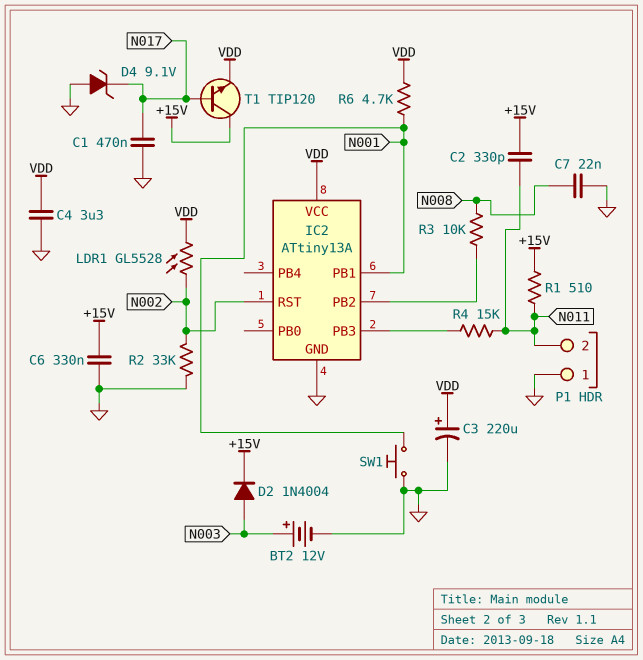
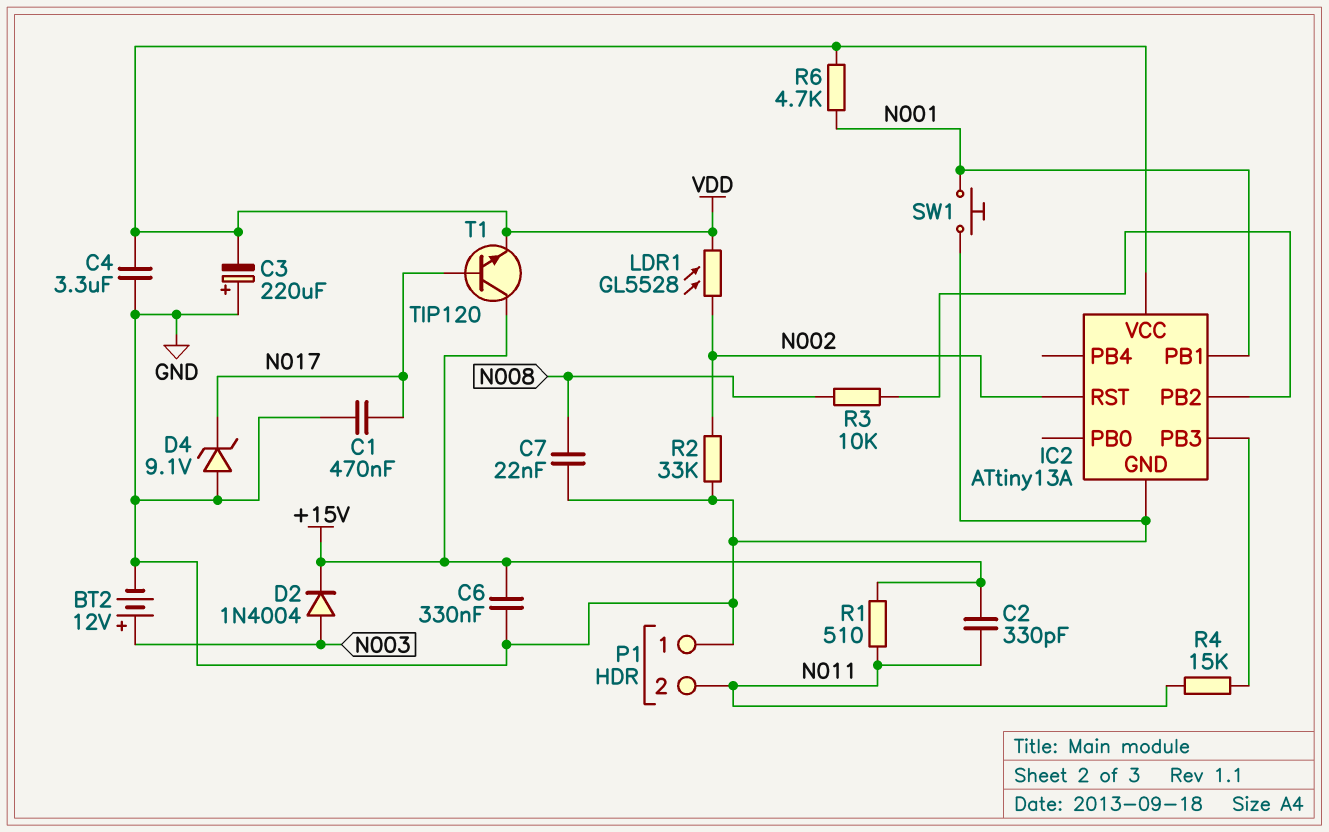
C3: 220uF (plus VDD, minus GND) -> 220uF (plus GND, minus VDD)

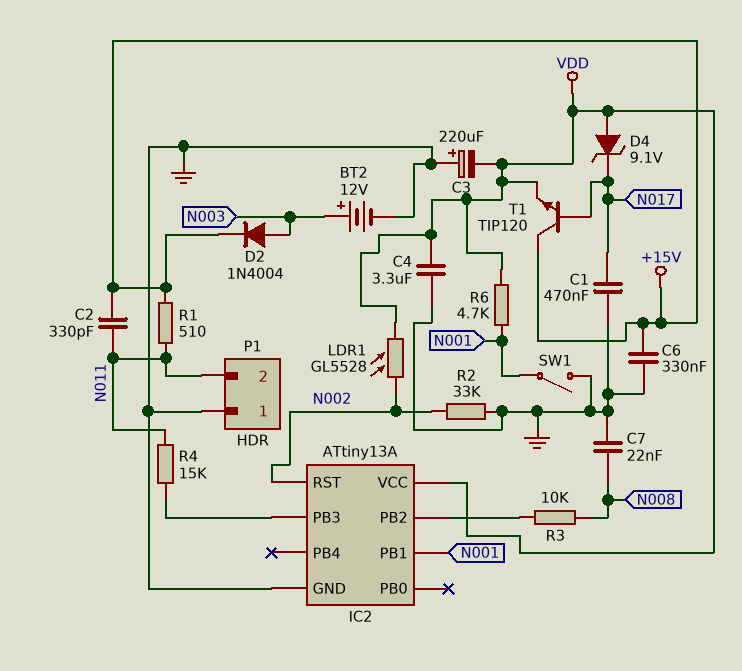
D4: zener 9.1V (A GND, K N017) -> zener 9.1V (A VDD, K N017)
SW1: button (GND, N001) -> switch (GND, N001)

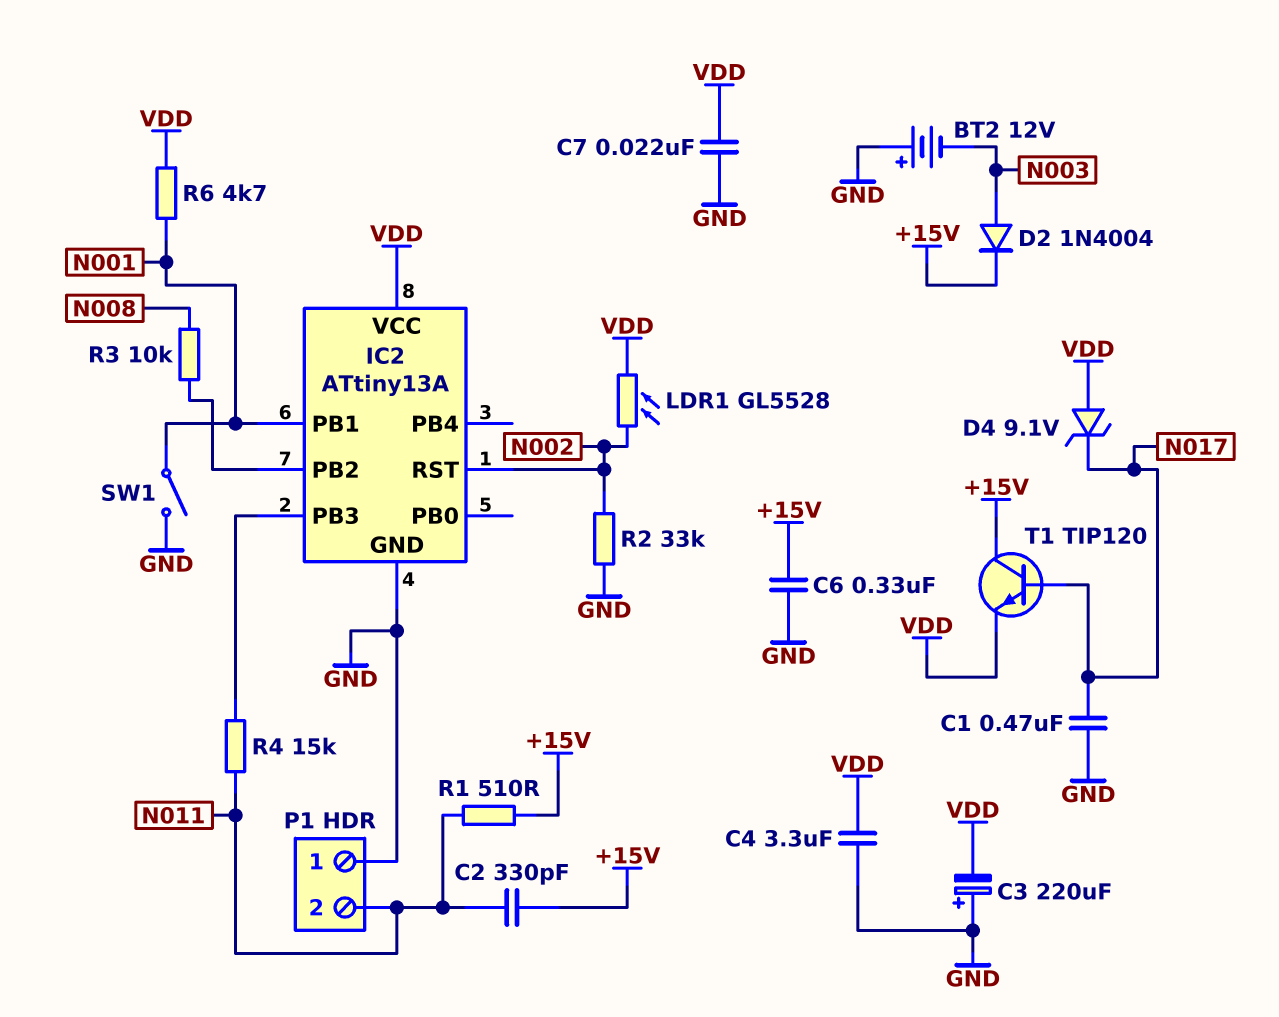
BT2: 12V (plus N003, minus GND) -> 12V (plus GND, minus N003)
C7: 22nF (GND, N008) -> 22nF (GND, VDD)

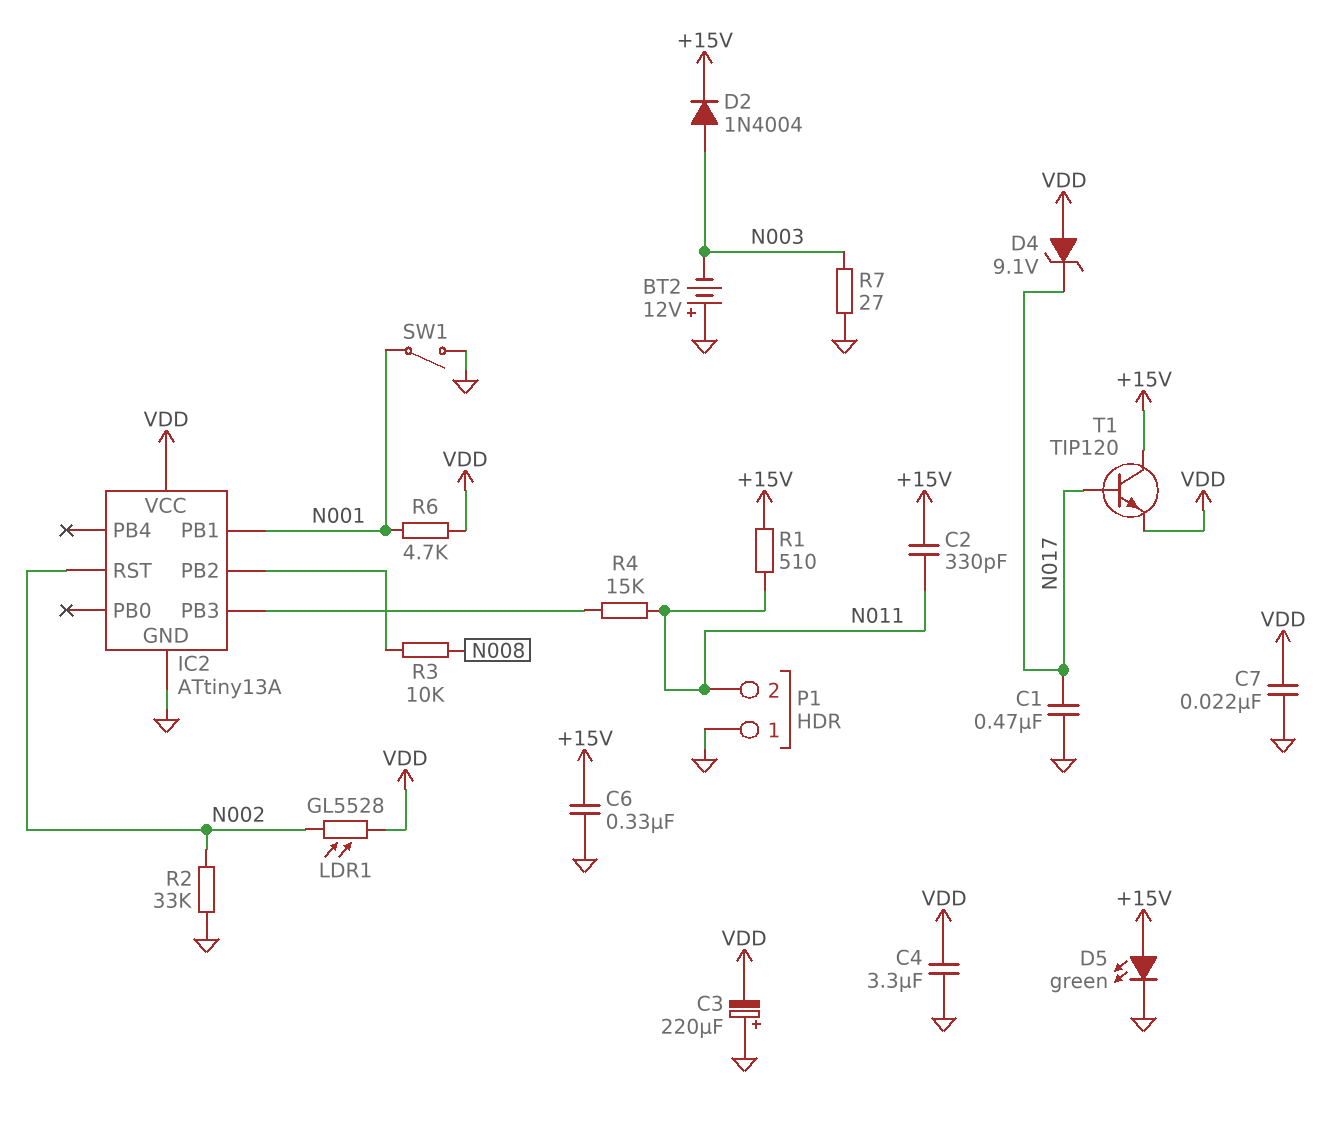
D5: none -> LED green (A +15V, K GND)
R7: none -> 27 (GND, N003)

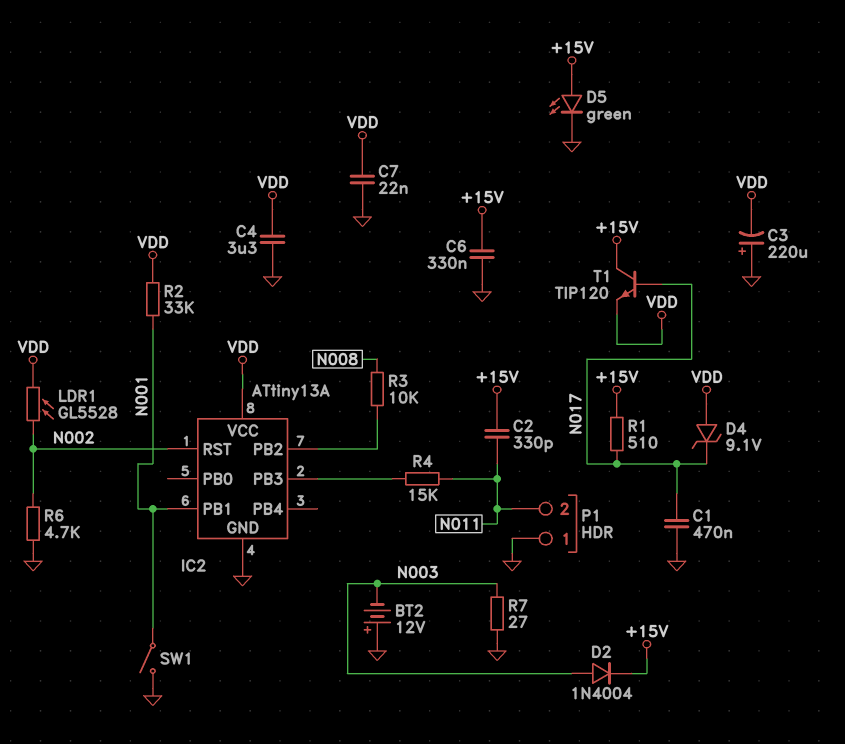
R1: 510 (+15V, N011) -> 510 (+15V, N017)
R2: 33k (GND, N002) -> 33k (N001, VDD)
R6: 4.7k (N001, VDD) -> 4.7k (GND, N002)

